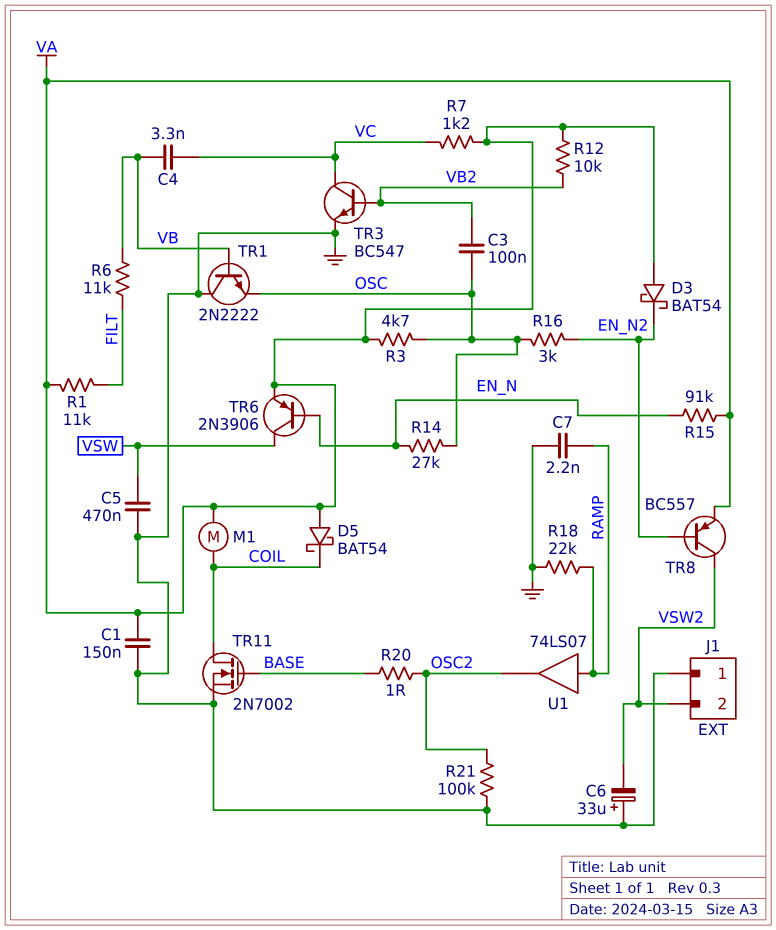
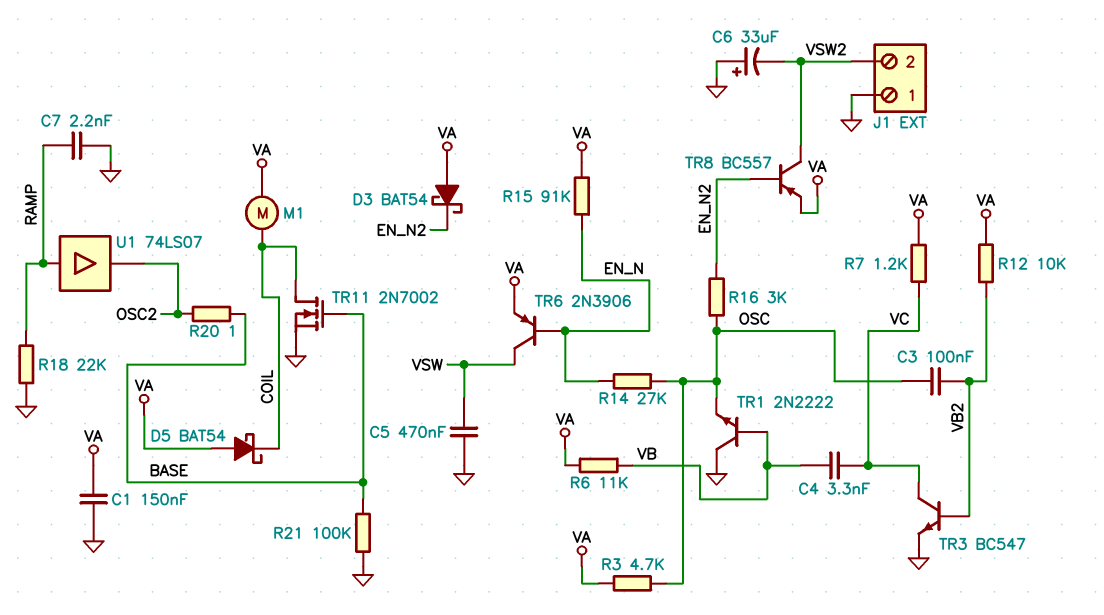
R1: 11k (FILT, VA) -> none
R6: 11k (FILT, VB) -> 11k (VA, VB)
R21: 100k (GND, OSC2) -> 100k (BASE, GND)

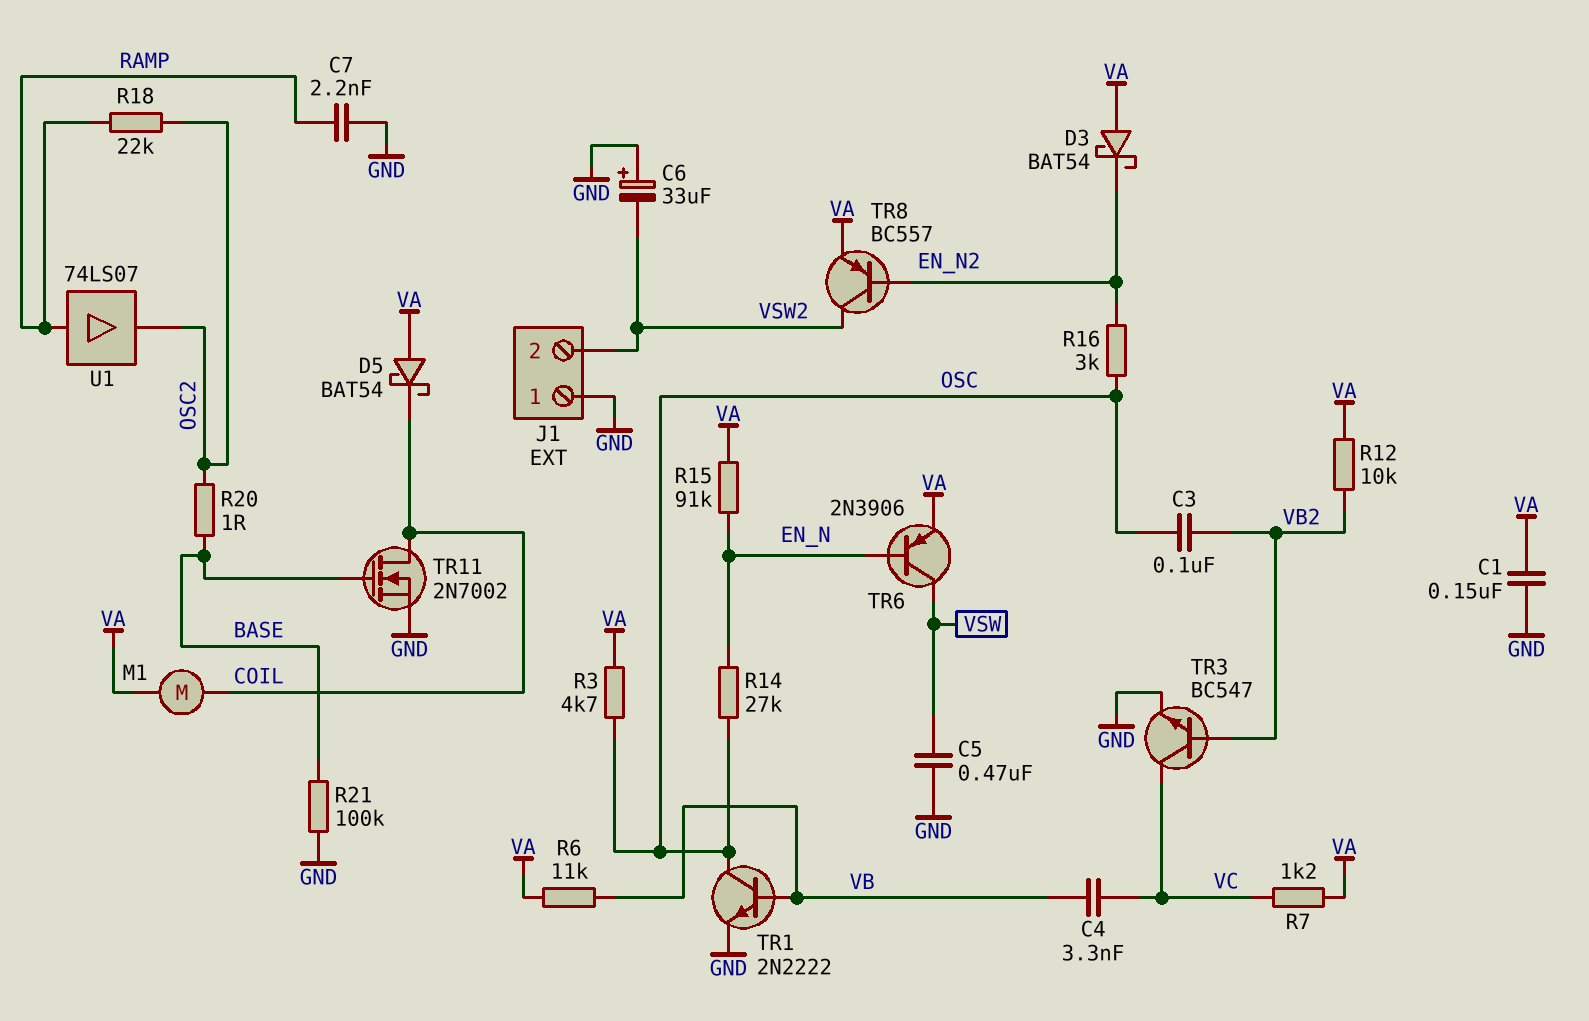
R18: 22k (GND, RAMP) -> 22k (OSC2, RAMP)
TR1: NPN 2N2222 (B VB, C GND, E OSC) -> NPN 2N2222 (B VB, C OSC, E GND)

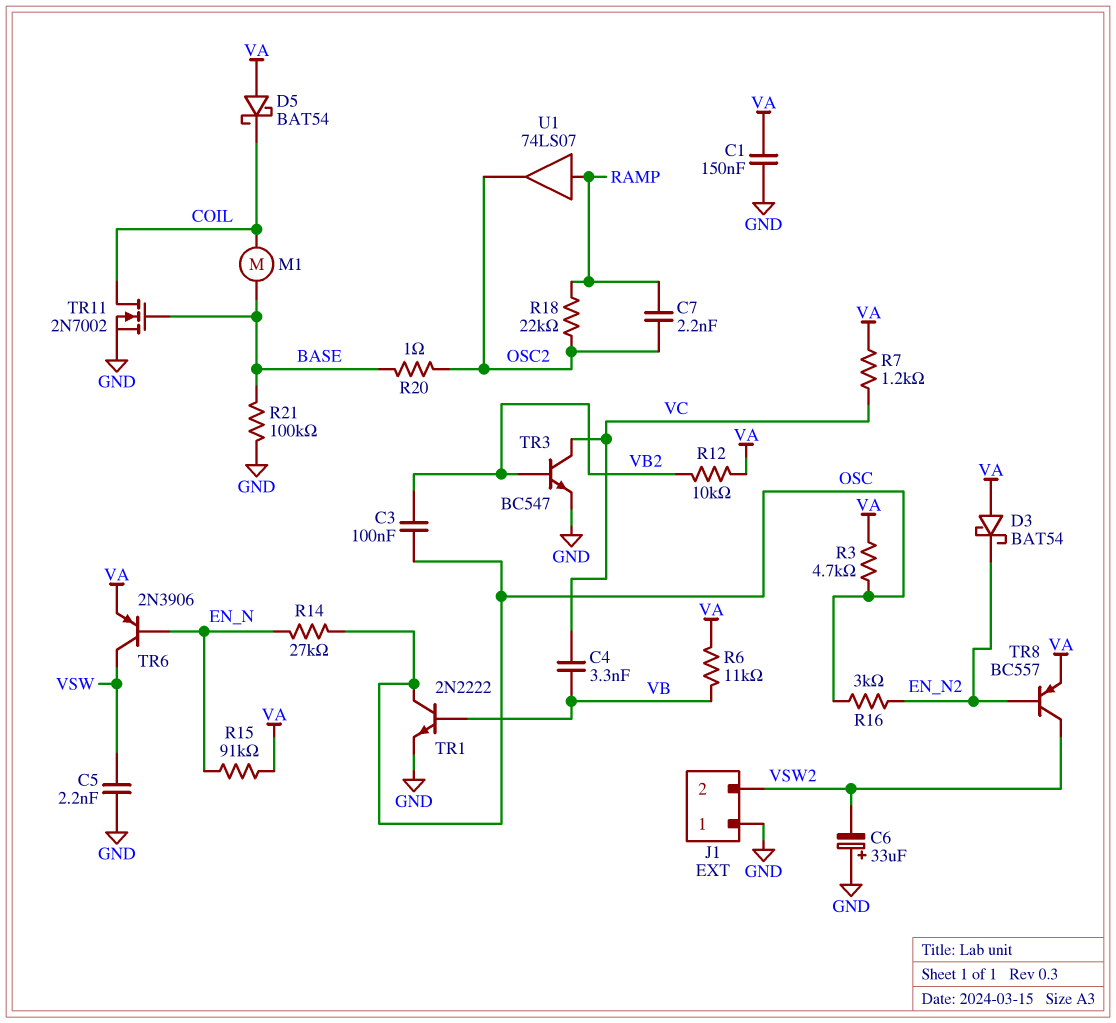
C5: 470nF (GND, VSW) -> 2.2nF (GND, VSW)
C7: 2.2nF (GND, RAMP) -> 2.2nF (OSC2, RAMP)
M1: motor (COIL, VA) -> motor (BASE, COIL)

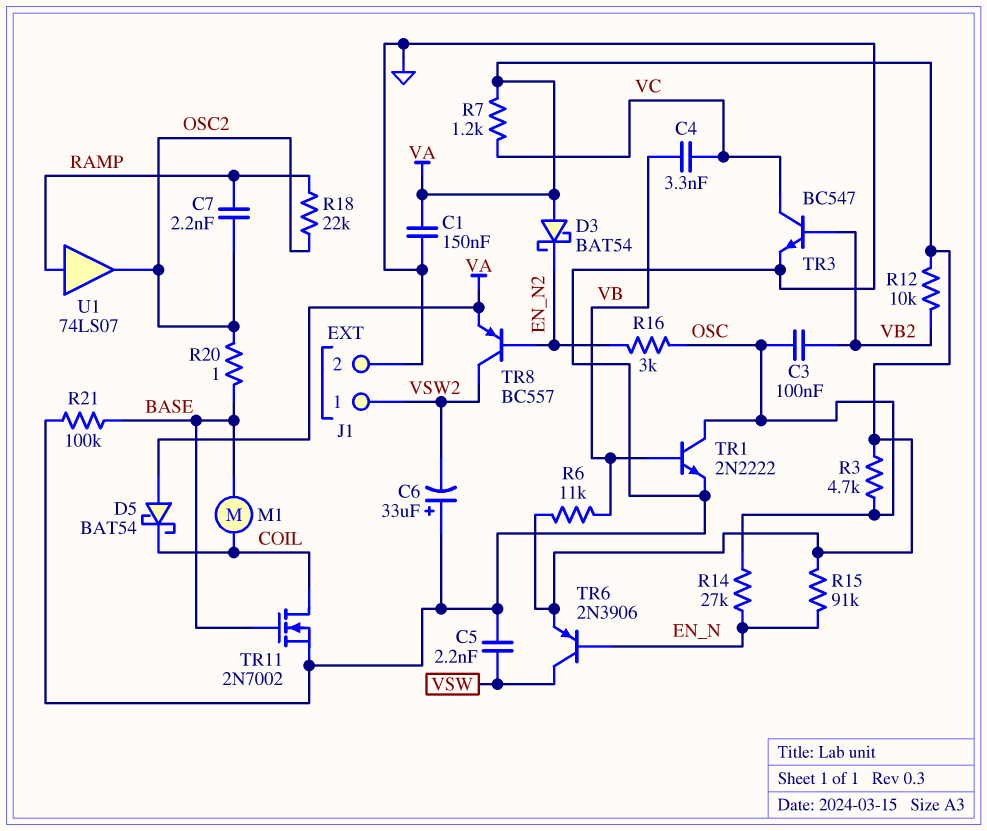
J1 pin 1: GND -> VSW2
J1 pin 2: VSW2 -> GND

